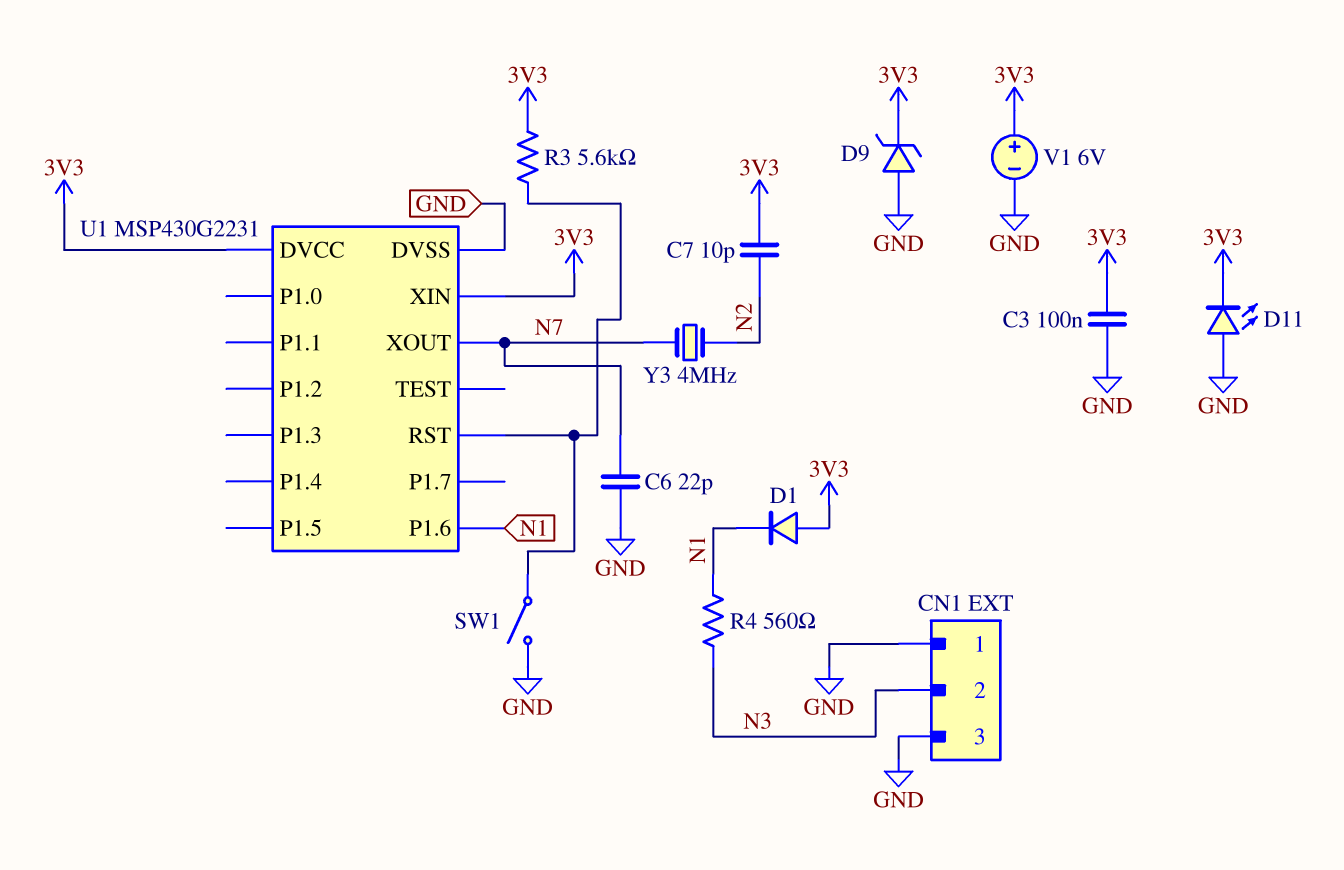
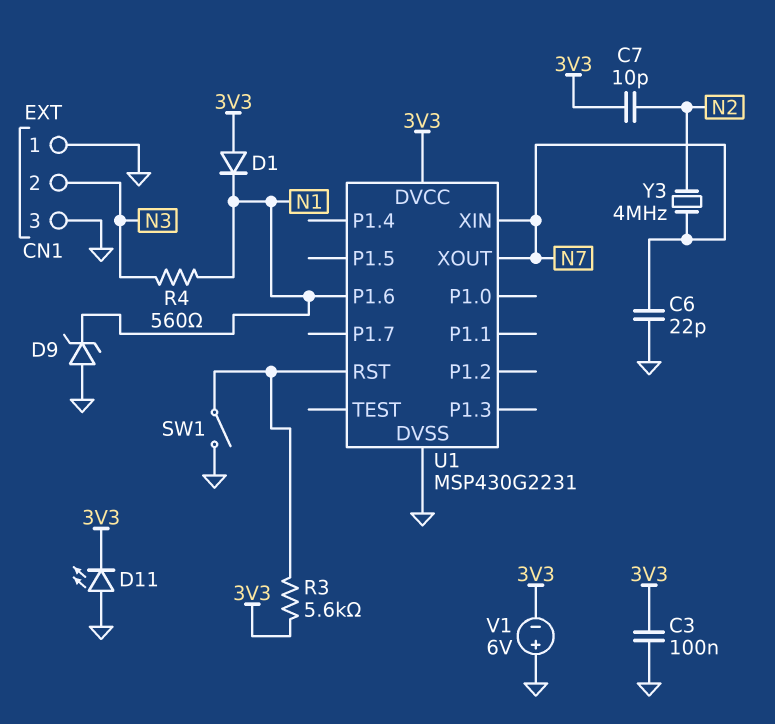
D9: zener (A GND, K 3V3) -> zener (A GND, K N1)
U1 pin XIN: 3V3 -> N7
V1: 6V (plus 3V3, minus GND) -> 6V (plus GND, minus 3V3)

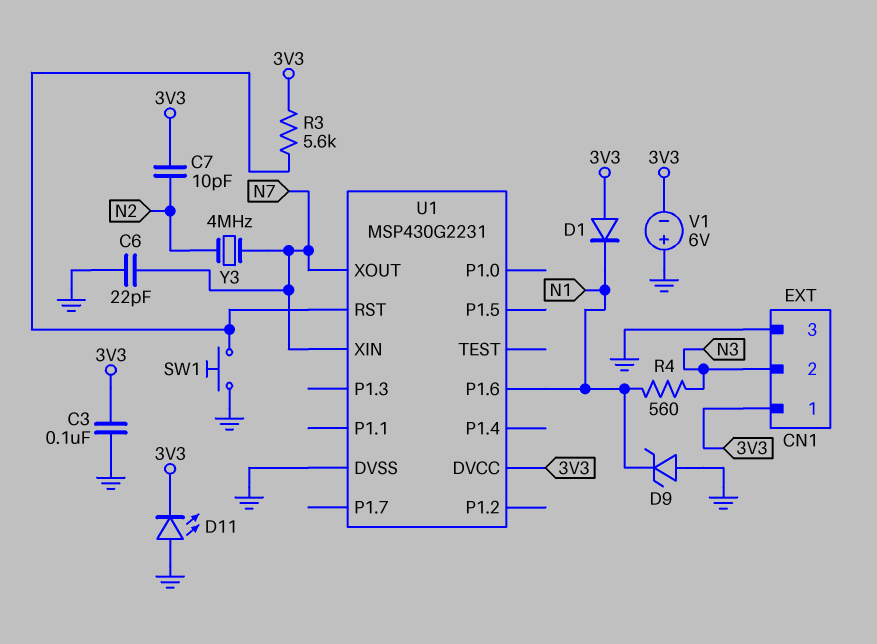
CN1 pin 1: GND -> 3V3
SW1: switch (GND, U1/RST) -> button (GND, U1/RST)

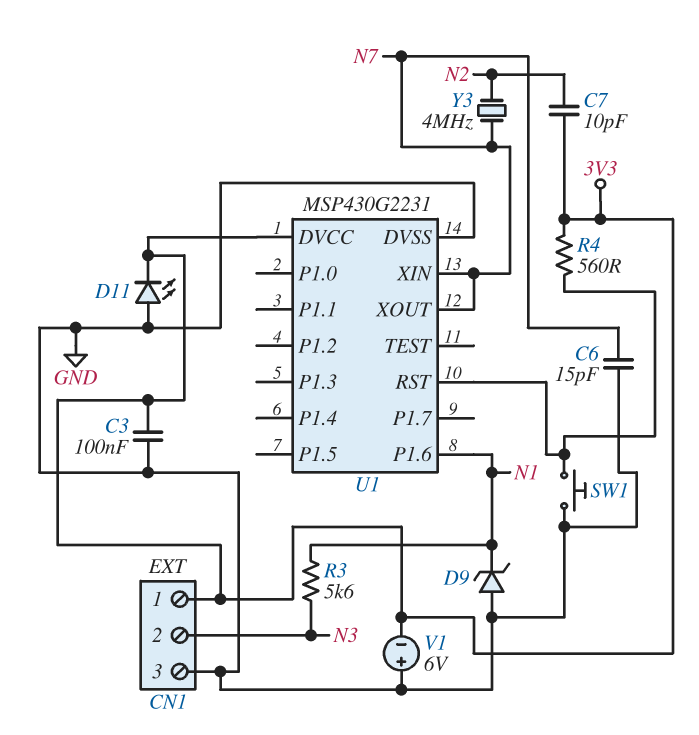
C6: 22pF (GND, N7) -> 15pF (GND, N7)
D1: diode (A 3V3, K N1) -> none
R3: 5.6k (3V3, U1/RST) -> 5.6k (N1, N3)
R4: 560 (N1, N3) -> 560 (3V3, U1/RST)

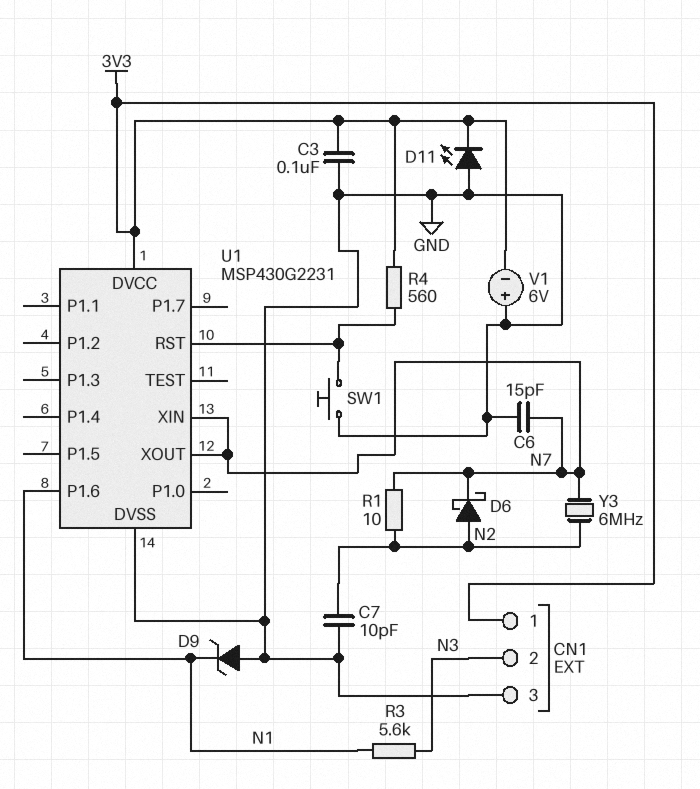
C7: 10pF (3V3, N2) -> 10pF (GND, N2)
D6: none -> schottky (A N2, K N7)
R1: none -> 10 (N2, N7)
Y3: 4MHz (N2, N7) -> 6MHz (N2, N7)

